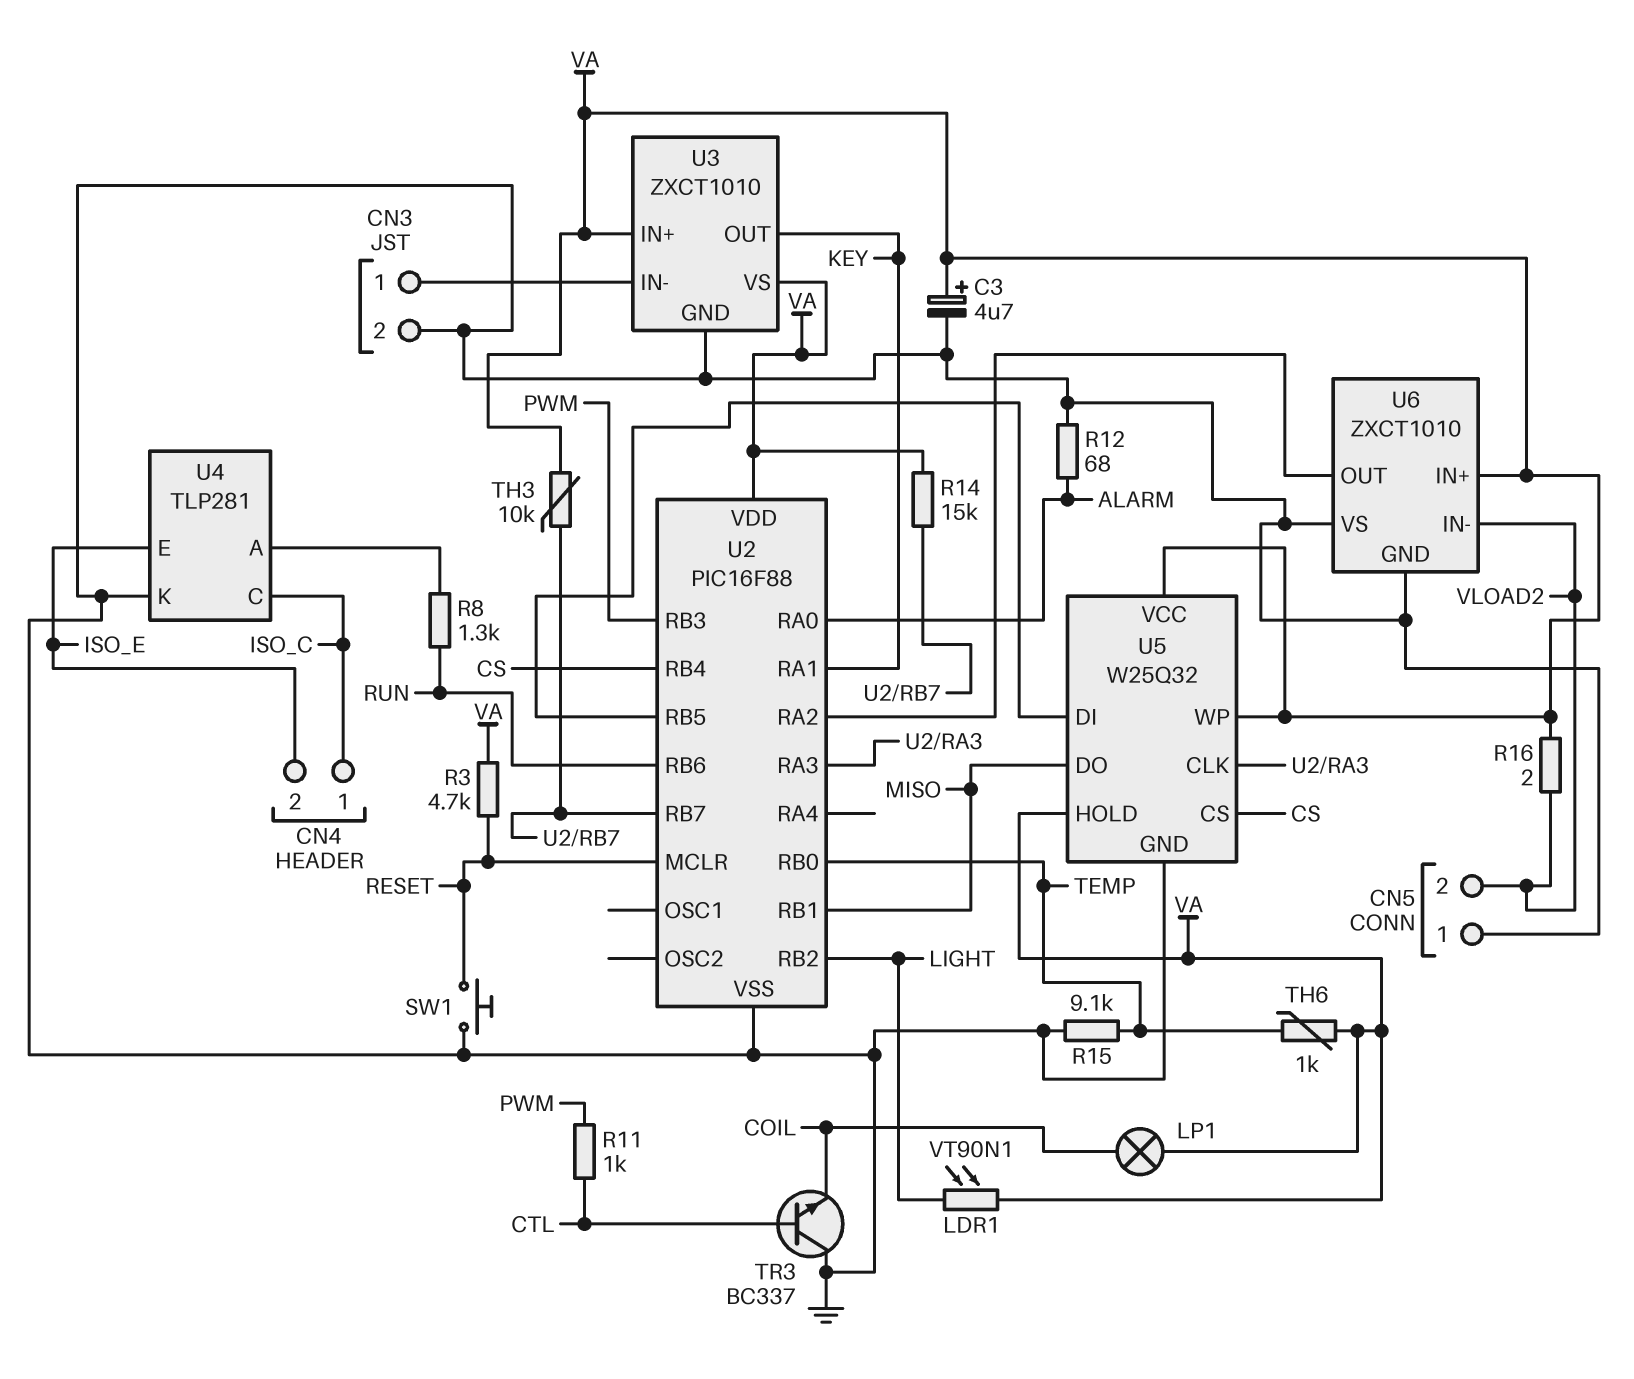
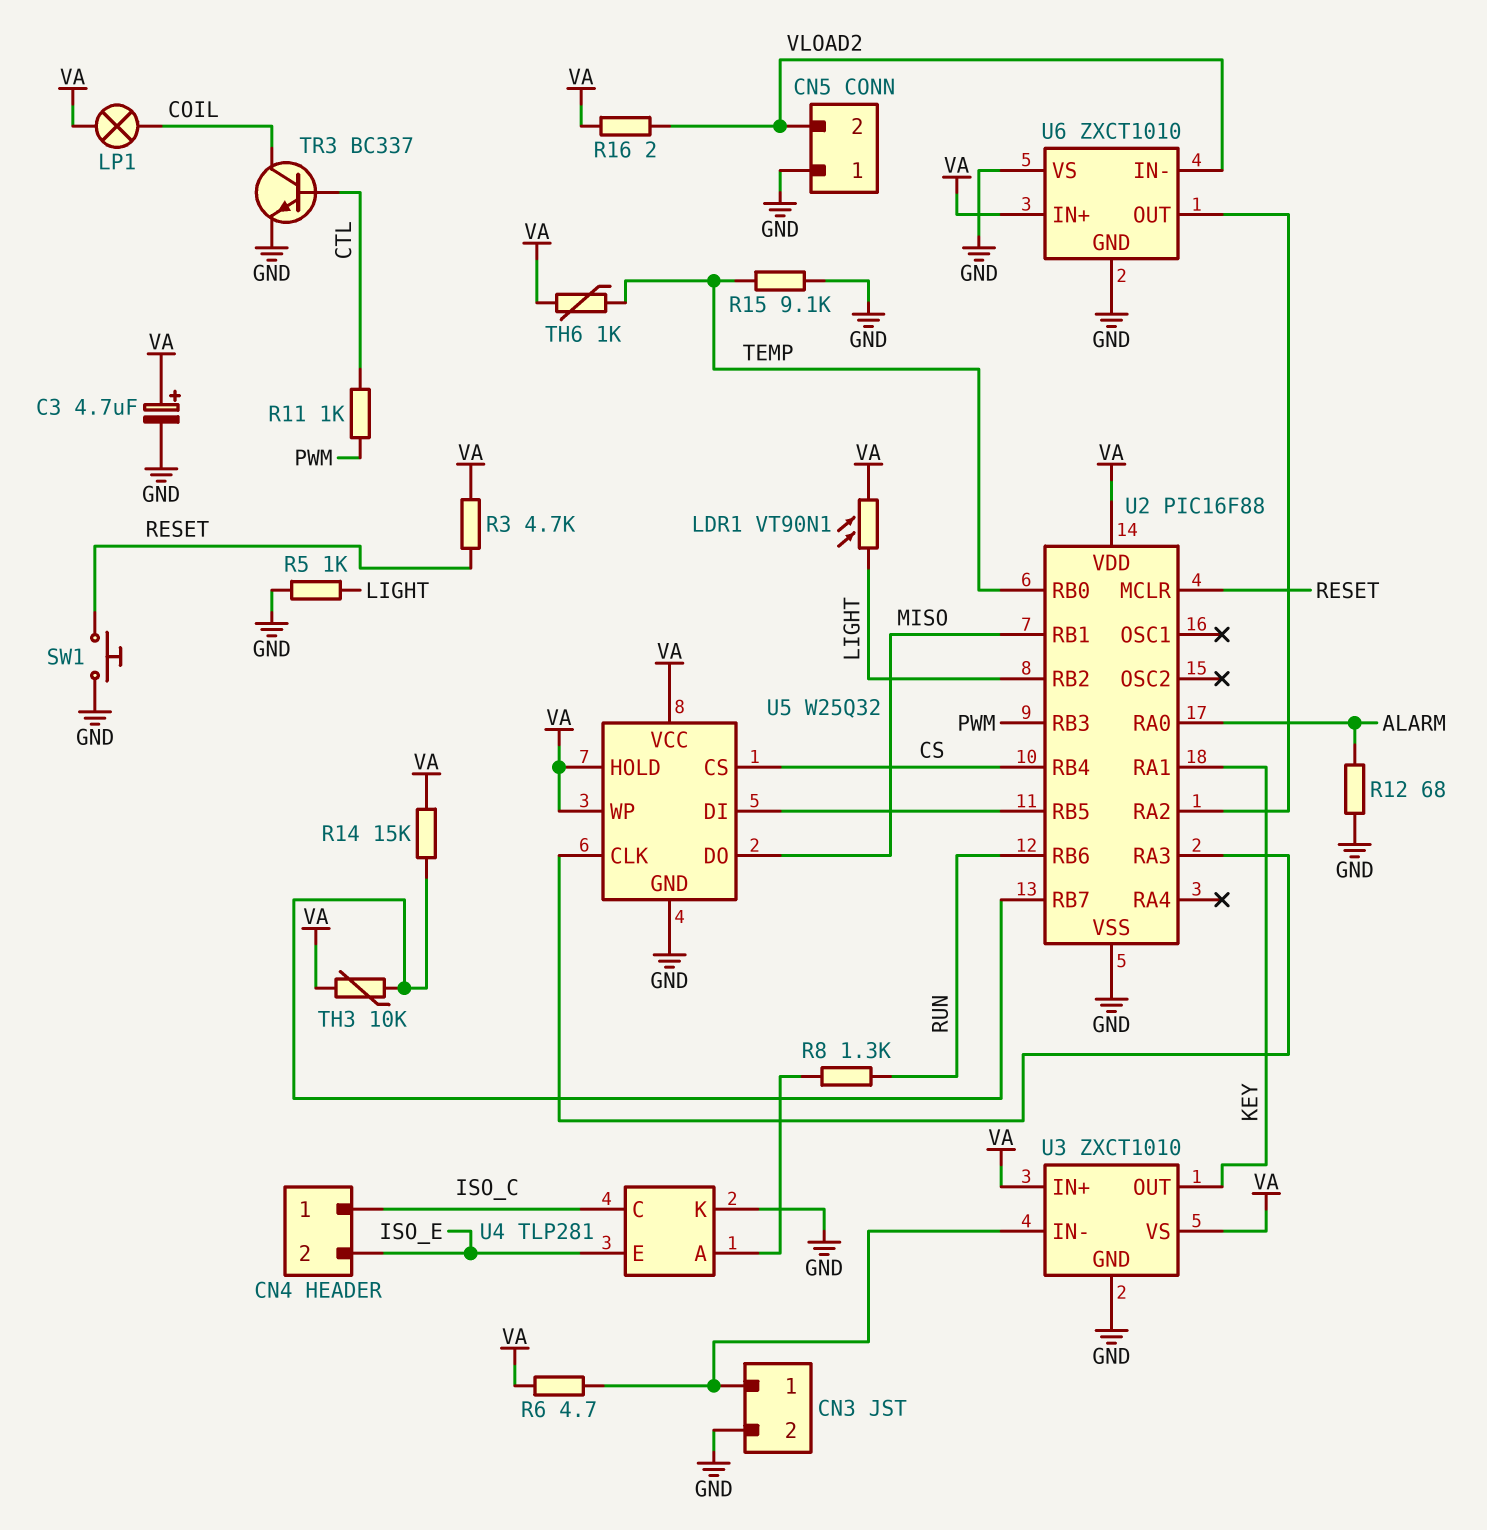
R5: none -> 1k (GND, LIGHT)
R6: none -> 4.7 (CN3/1, VA)
TR3: NPN BC337 (B CTL, C GND, E COIL) -> NPN BC337 (B CTL, C COIL, E GND)

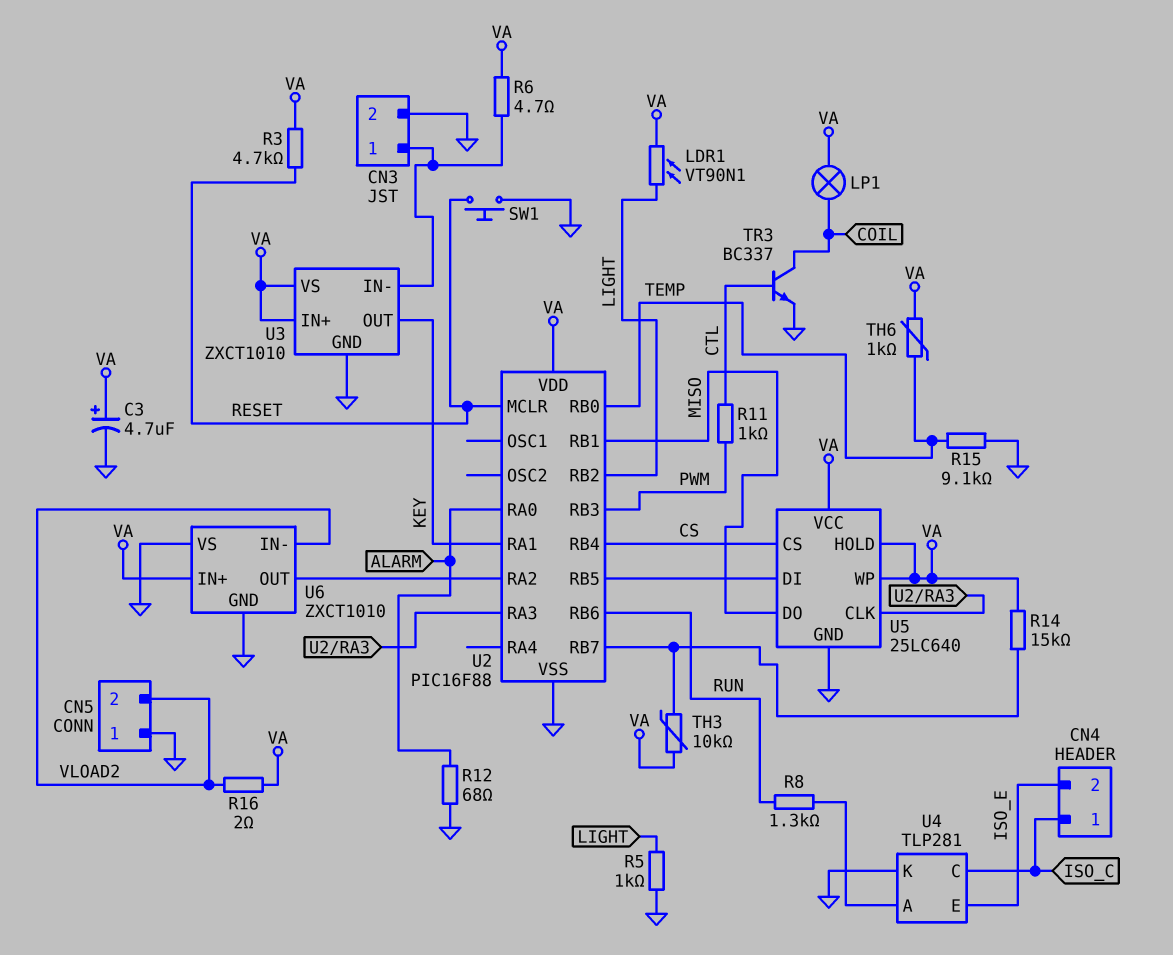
U5: W25Q32 -> 25LC640

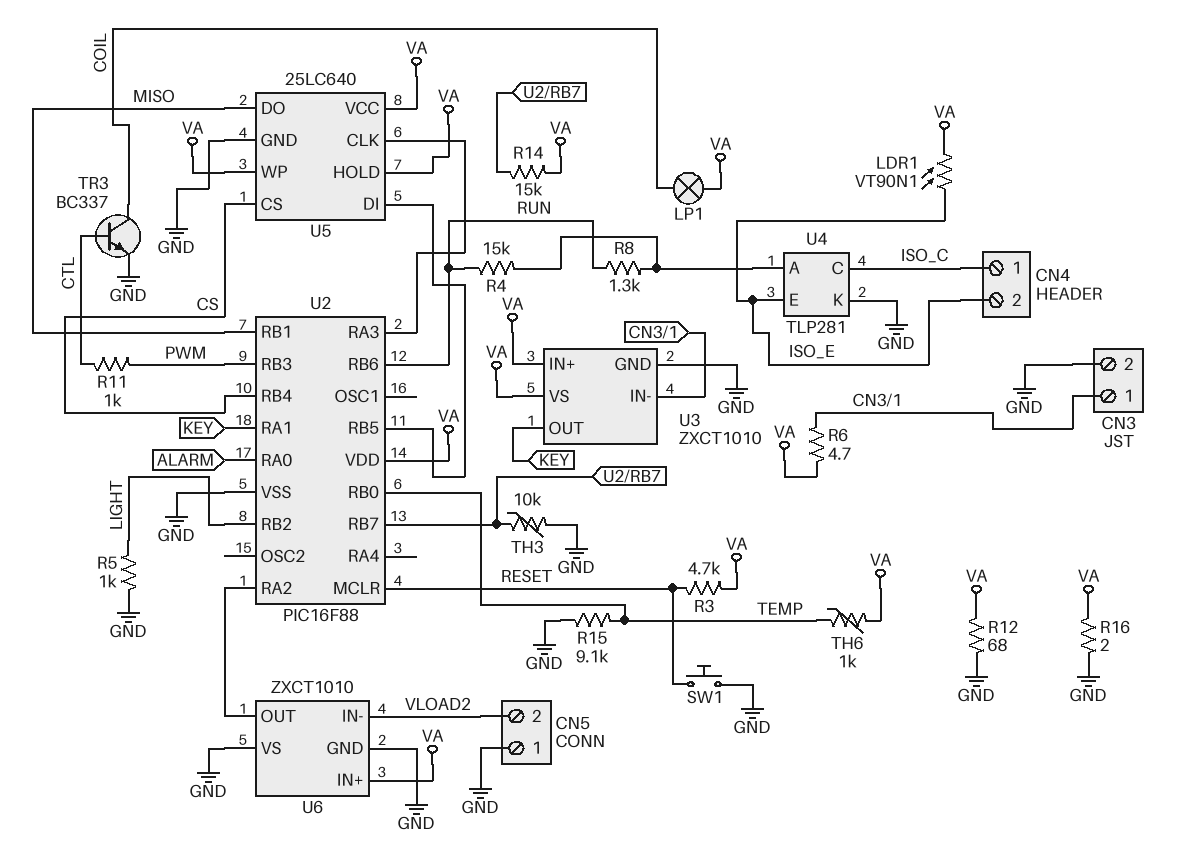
C3: 4.7uF (plus VA, minus GND) -> none
LDR1: VT90N1 (LIGHT, VA) -> VT90N1 (ISO_E, VA)
R4: none -> 15k (RUN, U4/A)
R12: 68 (ALARM, GND) -> 68 (GND, VA)
R16: 2 (VA, VLOAD2) -> 2 (GND, VA)
TH3: 10k (U2/RB7, VA) -> 10k (GND, U2/RB7)

